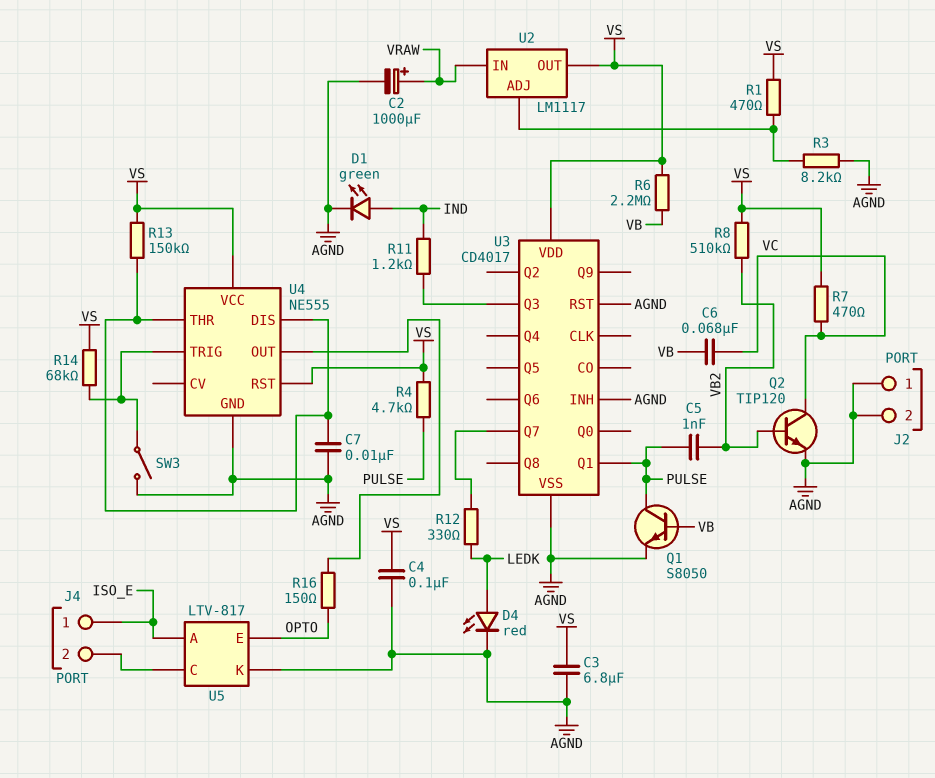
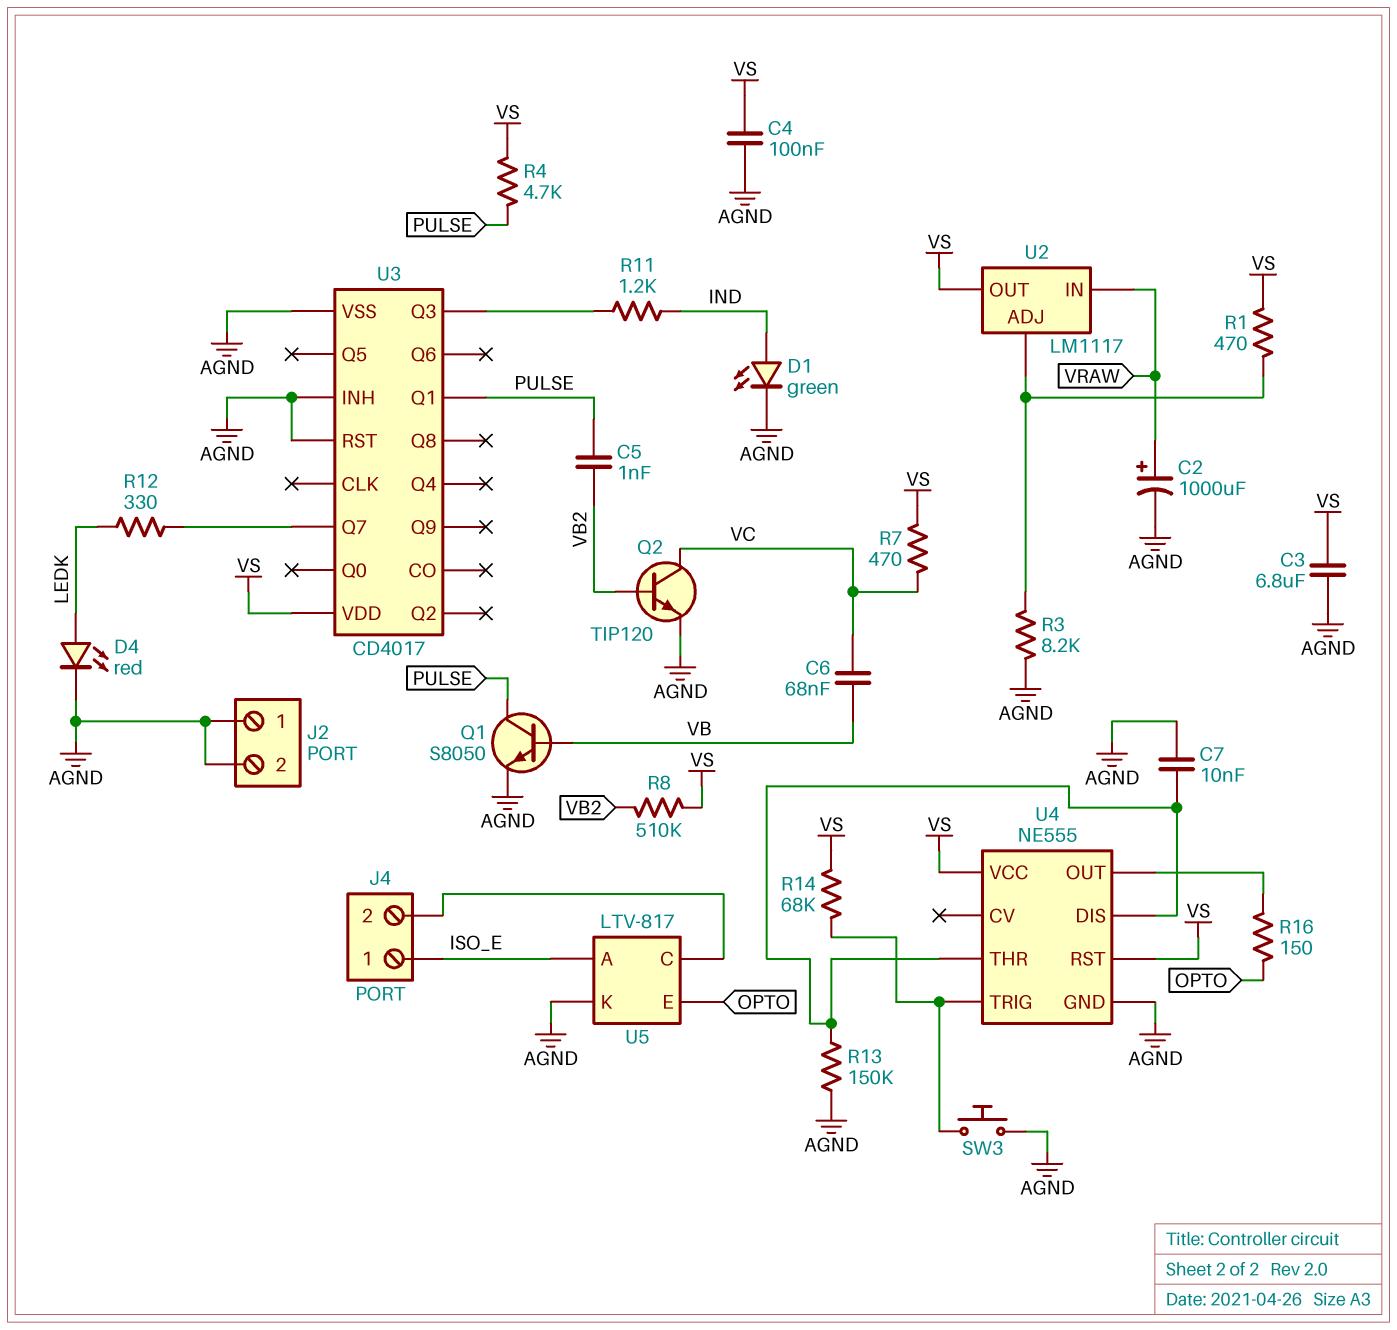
R6: 2.2M (VB, VS) -> none
R13: 150k (U4/DIS, VS) -> 150k (AGND, U4/DIS)
SW3: switch (AGND, U4/TRIG) -> button (AGND, U4/TRIG)

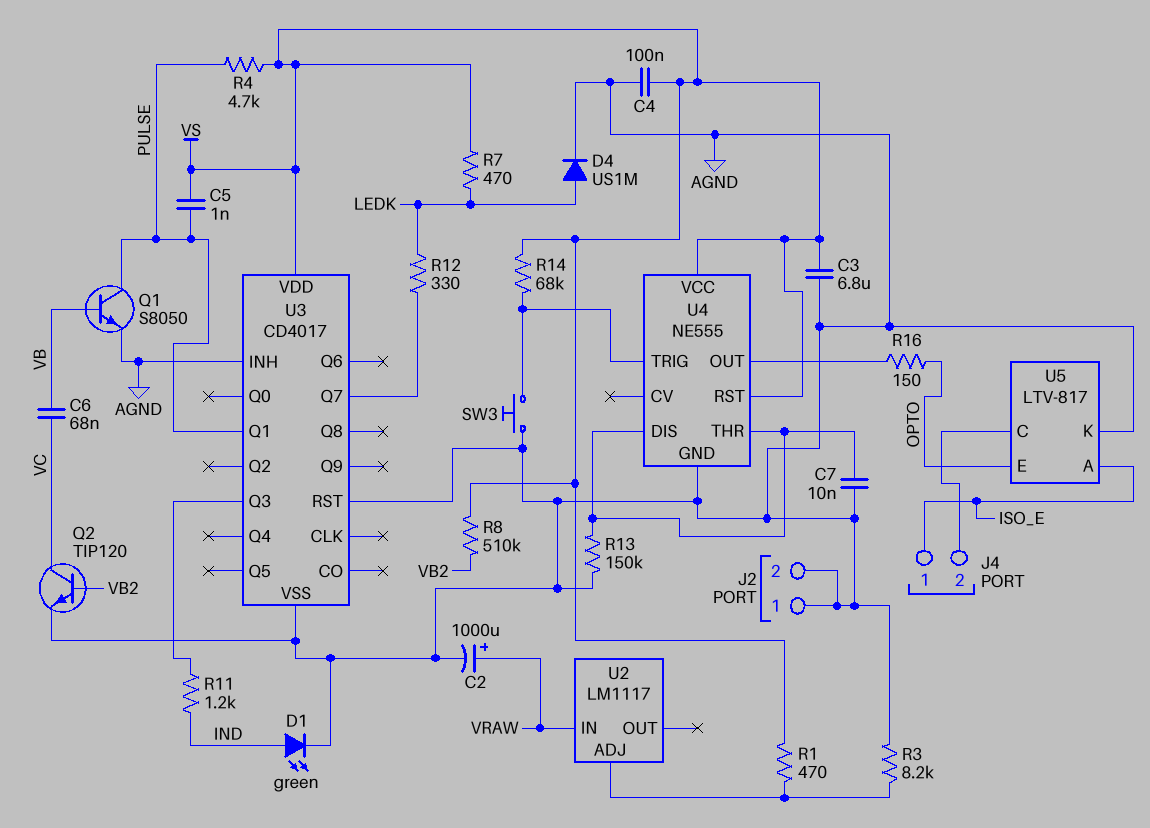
C5: 1nF (PULSE, VB2) -> 1nF (PULSE, VS)
D4: LED red (A LEDK, K AGND) -> diode US1M (A LEDK, K AGND)
R7: 470 (VC, VS) -> 470 (LEDK, VS)
U2 pin OUT: VS -> none

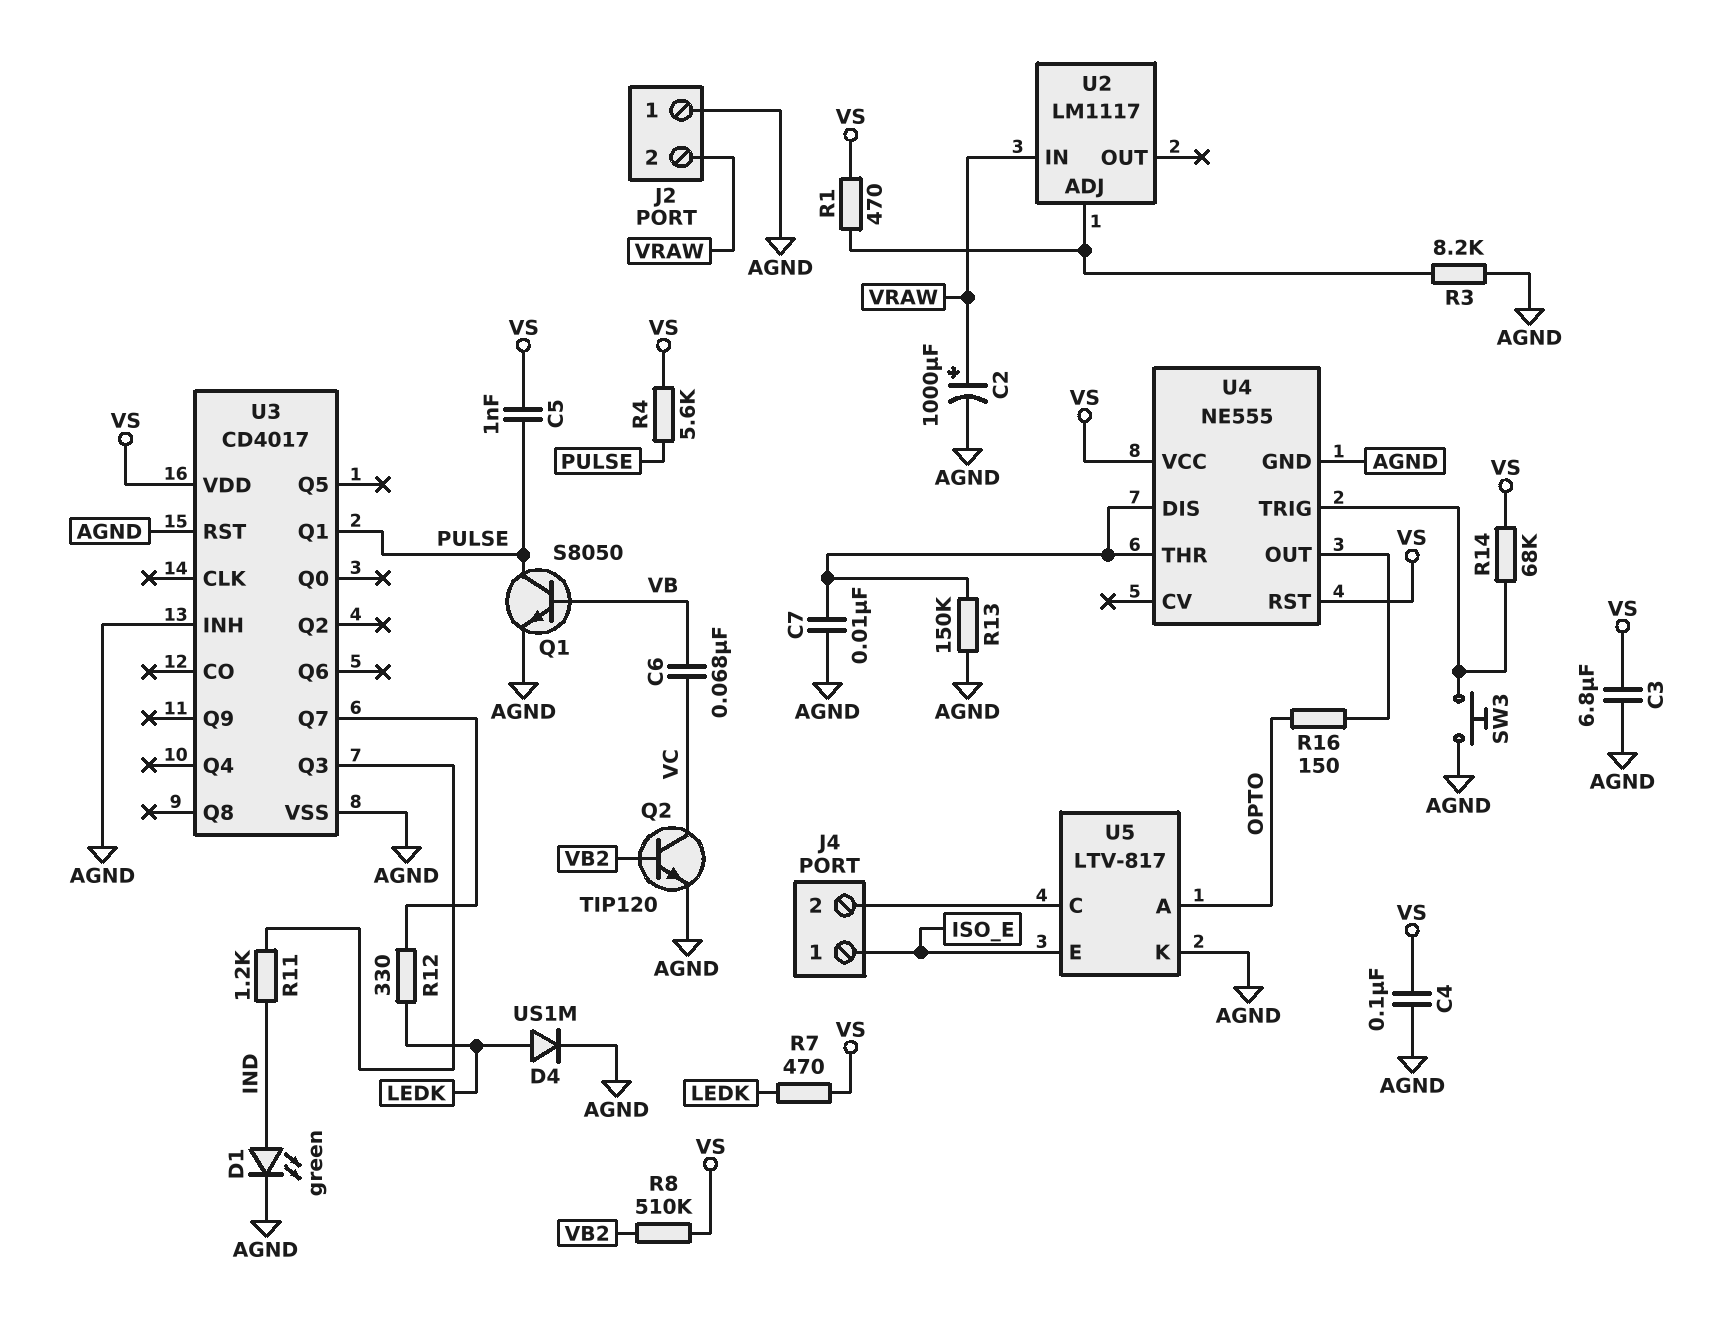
J2 pin 2: AGND -> VRAW
R4: 4.7k (PULSE, VS) -> 5.6k (PULSE, VS)
U5 pin A: ISO_E -> OPTO
U5 pin E: OPTO -> ISO_E

